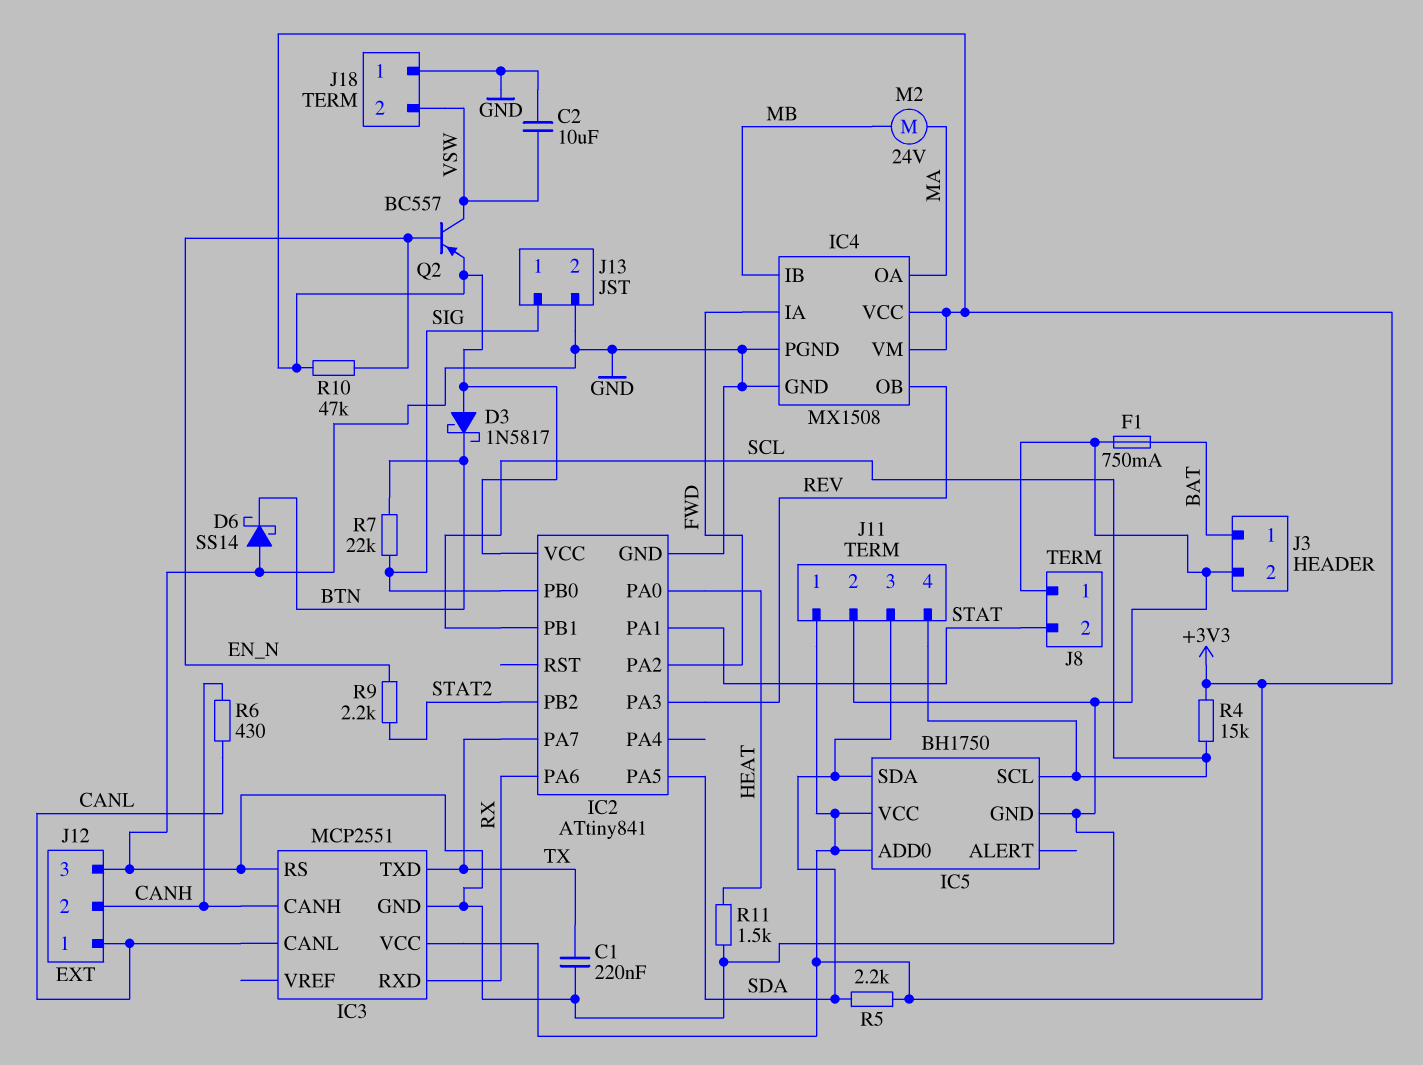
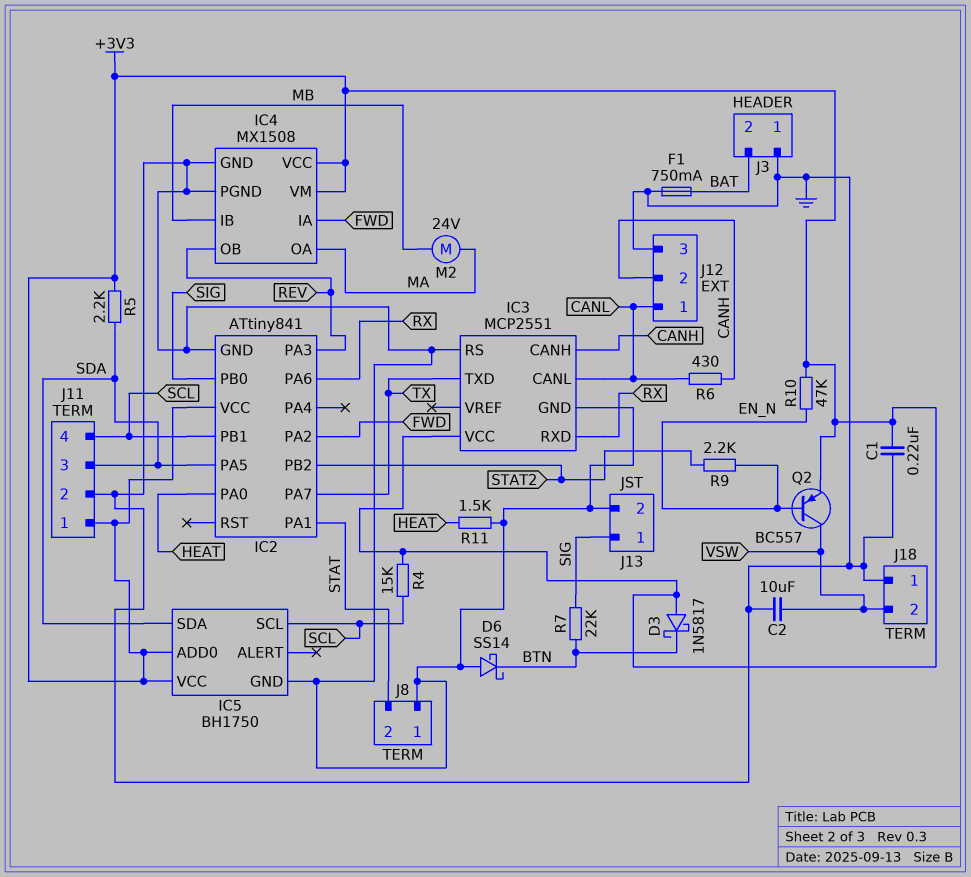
C1: 220nF (GND, TX) -> 220nF (+3V3, GND)
J3 pin 1: BAT -> GND
J3 pin 2: GND -> BAT

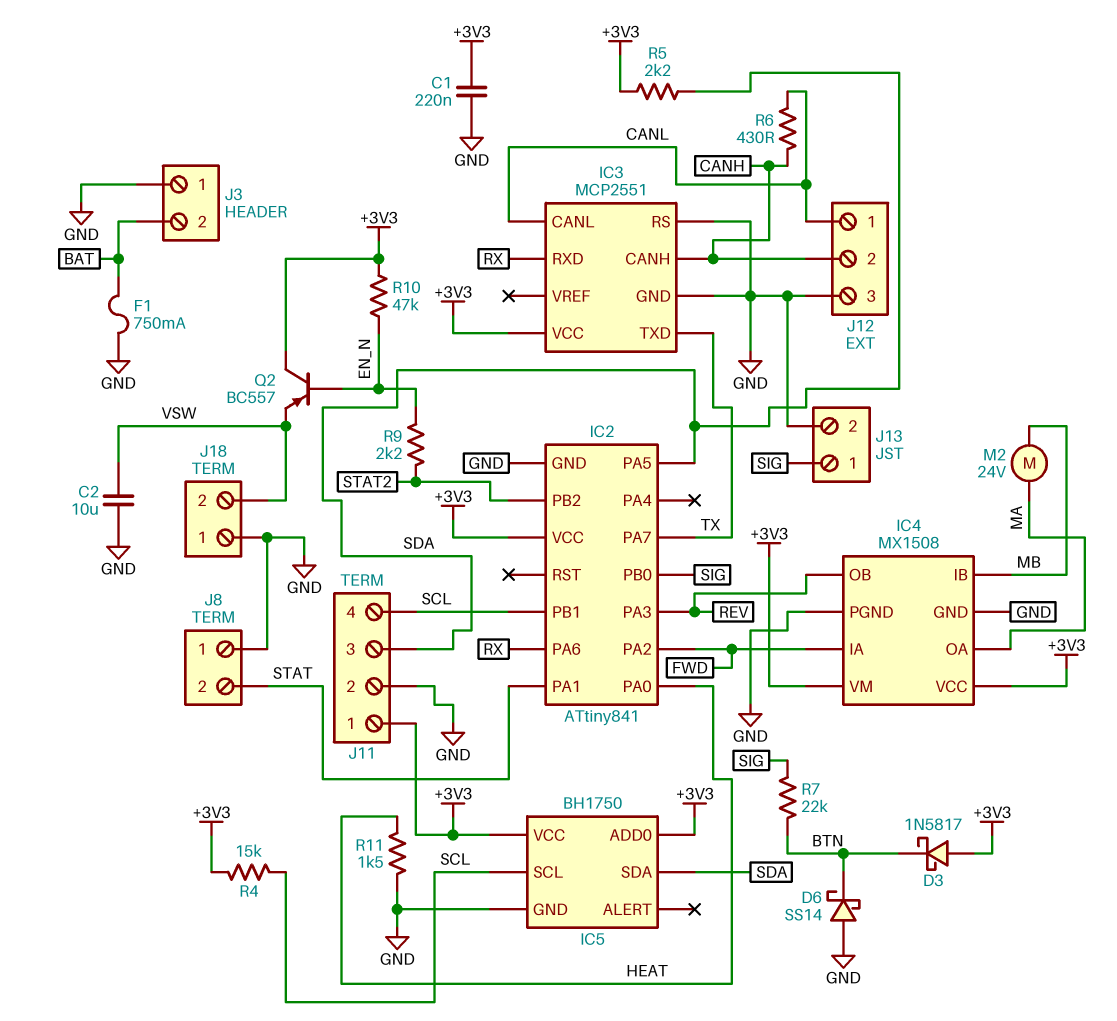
Q2: PNP BC557 (B EN_N, C VSW, E +3V3) -> PNP BC557 (B EN_N, C +3V3, E VSW)

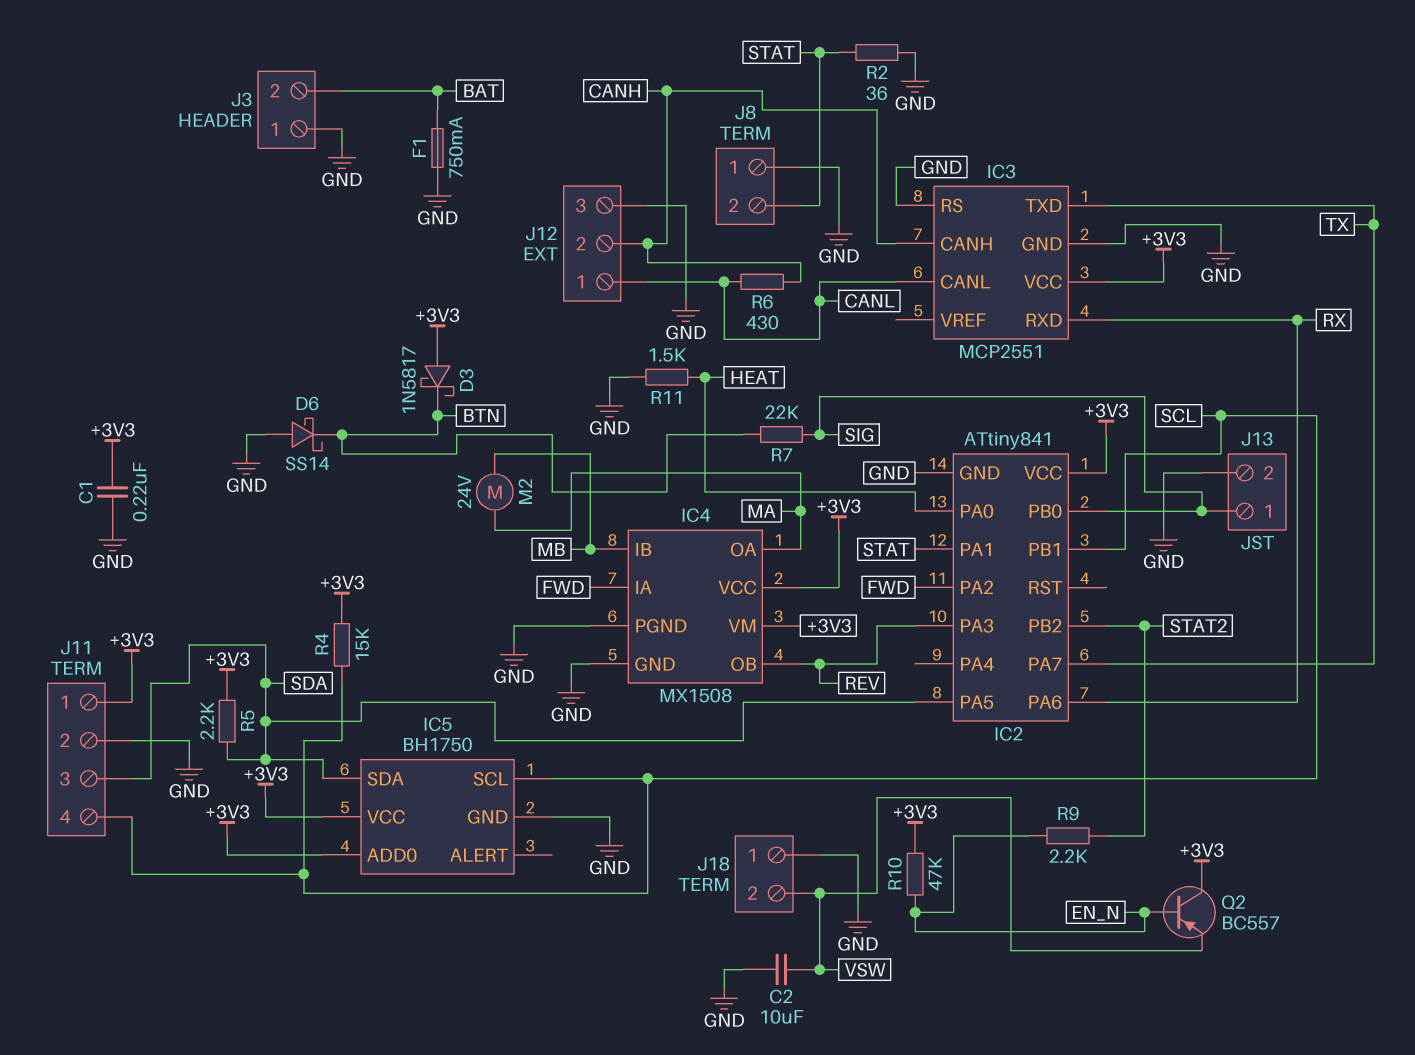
R2: none -> 36 (GND, STAT)

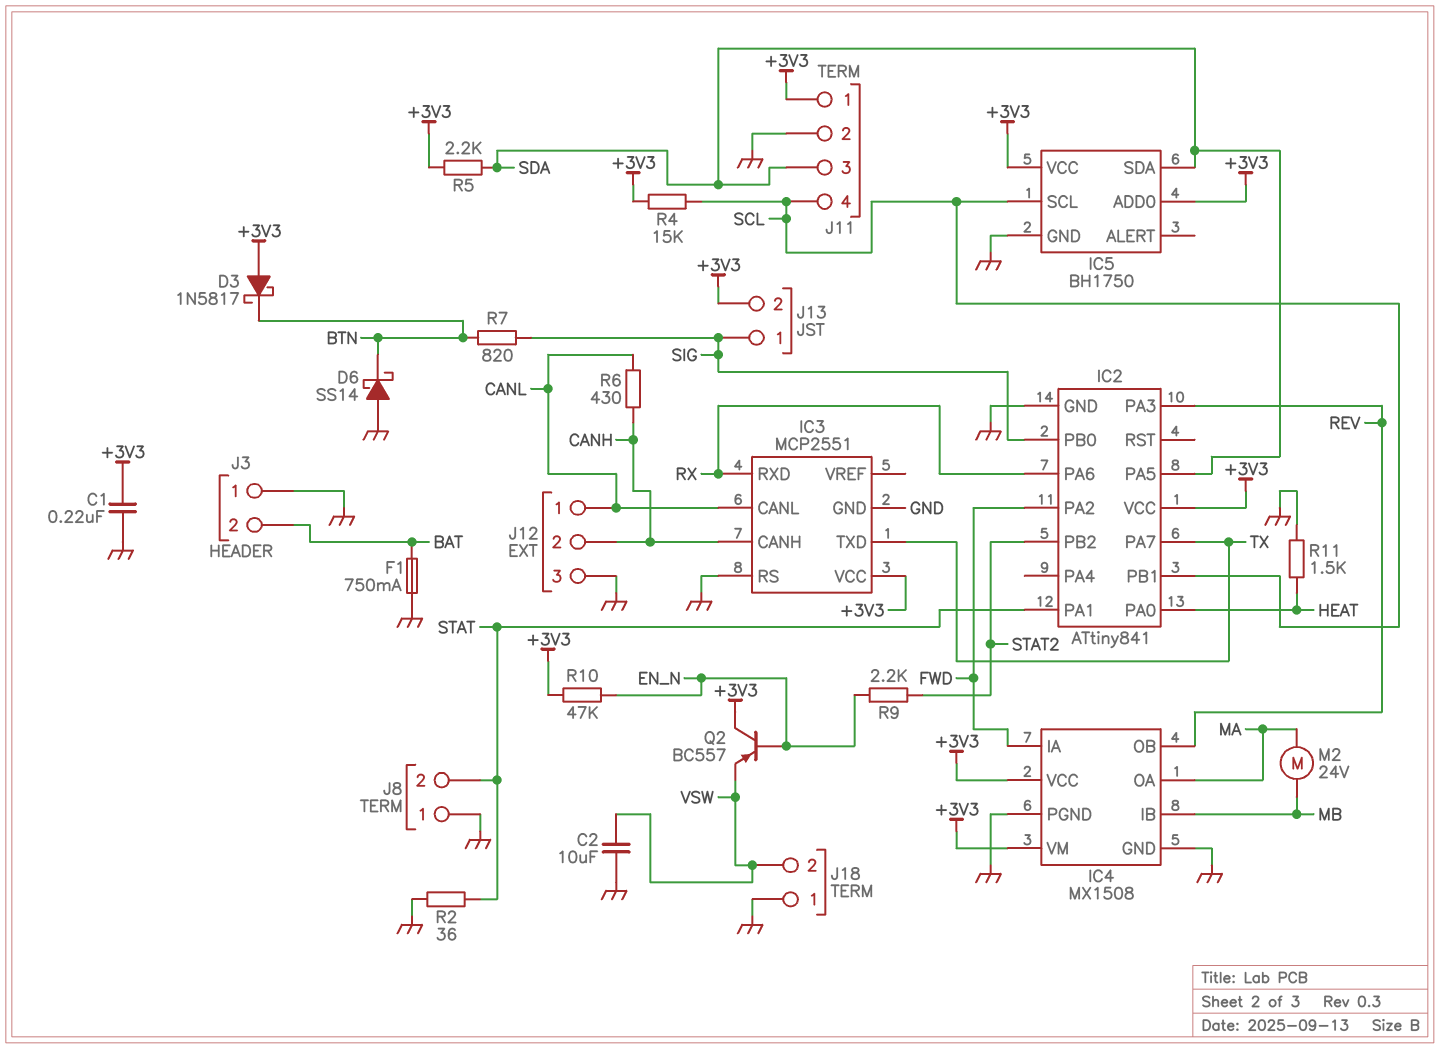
J13 pin 2: GND -> +3V3
R7: 22k (BTN, SIG) -> 820 (BTN, SIG)

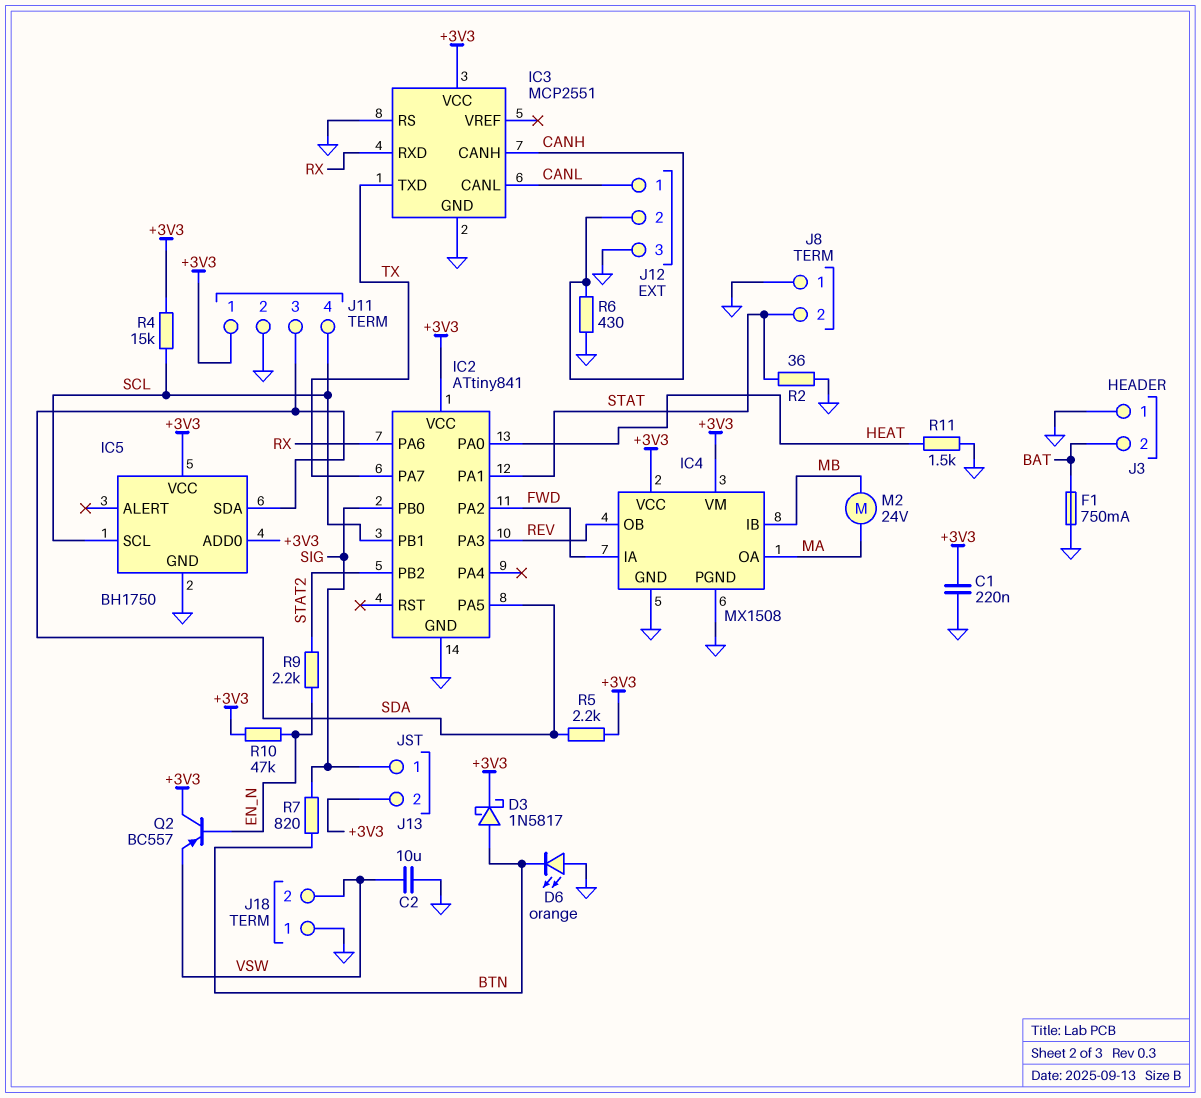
D3: schottky 1N5817 (A +3V3, K BTN) -> schottky 1N5817 (A BTN, K +3V3)
D6: schottky SS14 (A GND, K BTN) -> LED orange (A GND, K BTN)
R6: 430 (CANH, CANL) -> 430 (CANH, GND)

